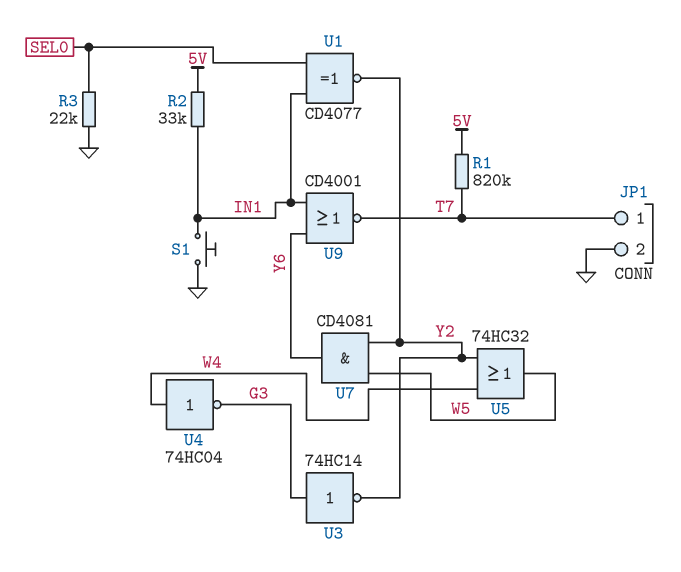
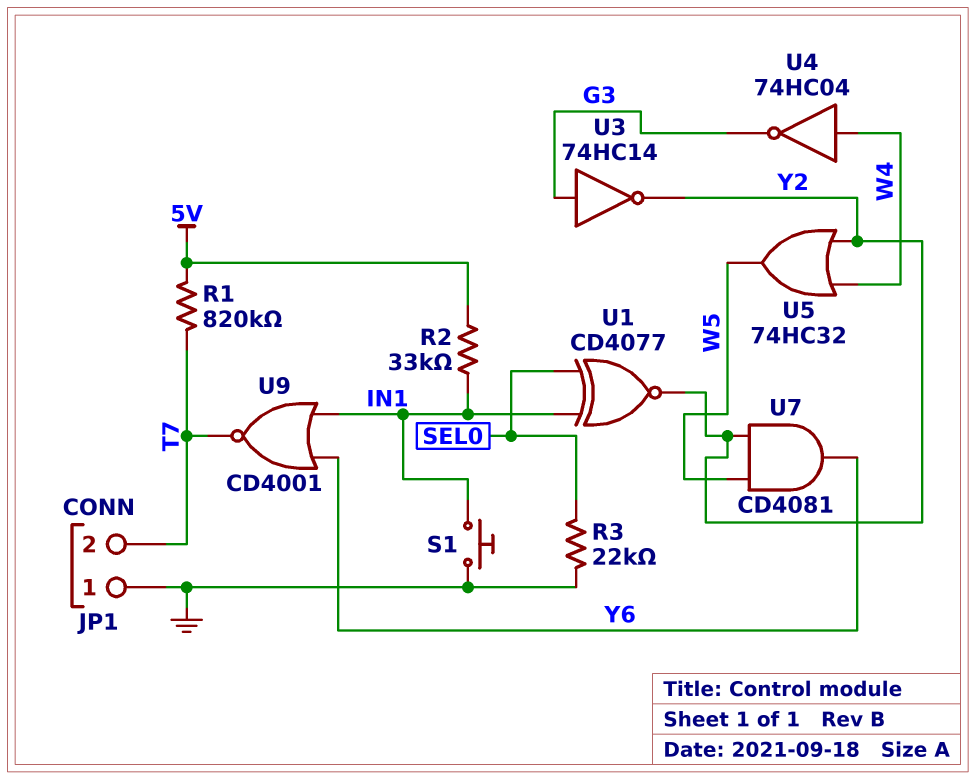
JP1 pin 1: T7 -> GND
JP1 pin 2: GND -> T7

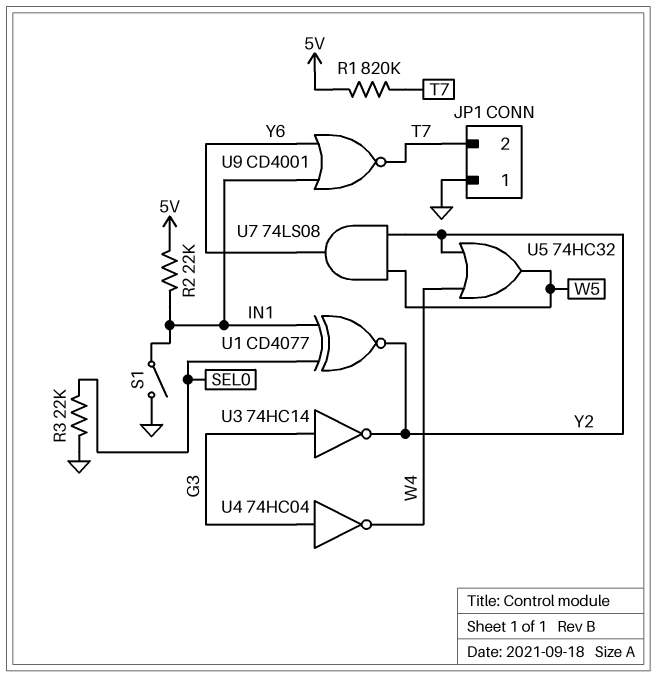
R2: 33k (5V, IN1) -> 22k (5V, IN1)
S1: button (GND, IN1) -> switch (GND, IN1)
U4: NOT 74HC04 (in W4, out G3) -> NOT 74HC04 (in G3, out W4)
U7: AND CD4081 (in W5, in Y2, out Y6) -> AND 74LS08 (in W5, in Y2, out Y6)

